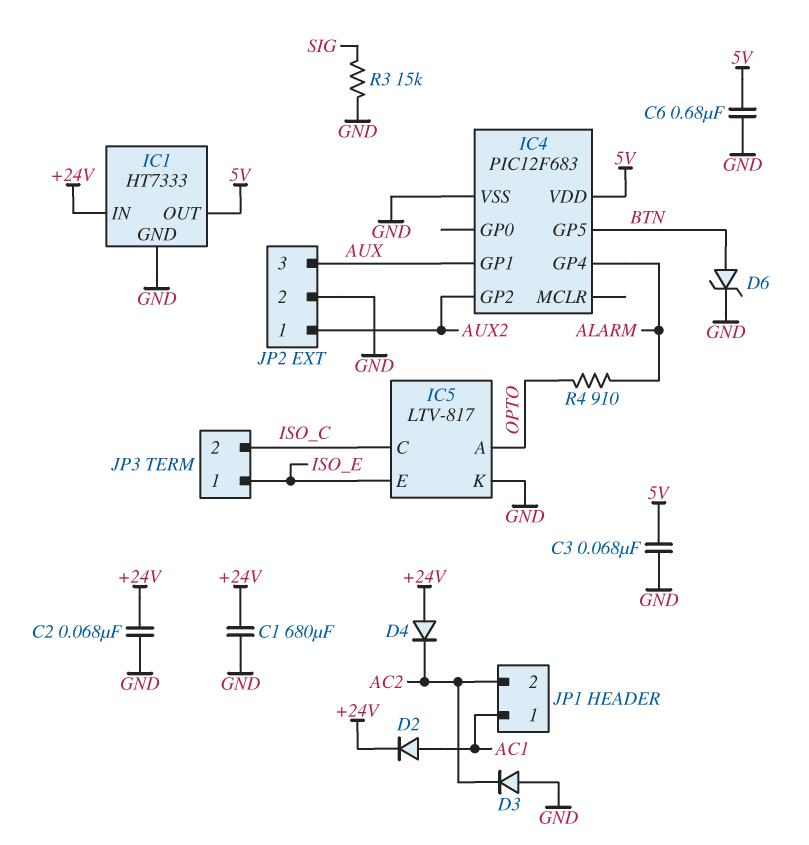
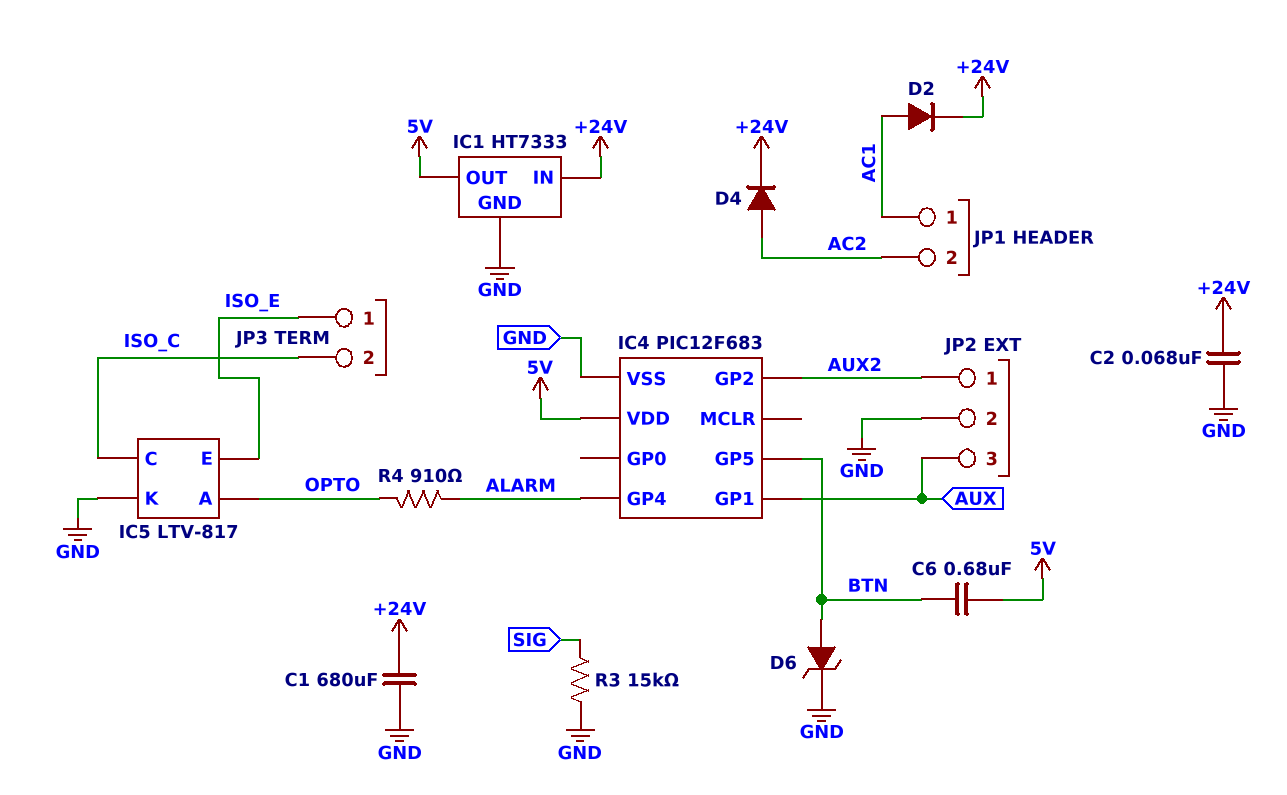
C3: 68nF (5V, GND) -> none
C6: 680nF (5V, GND) -> 680nF (5V, BTN)
D3: diode (A GND, K AC2) -> none
D4: diode (A +24V, K AC2) -> diode (A AC2, K +24V)

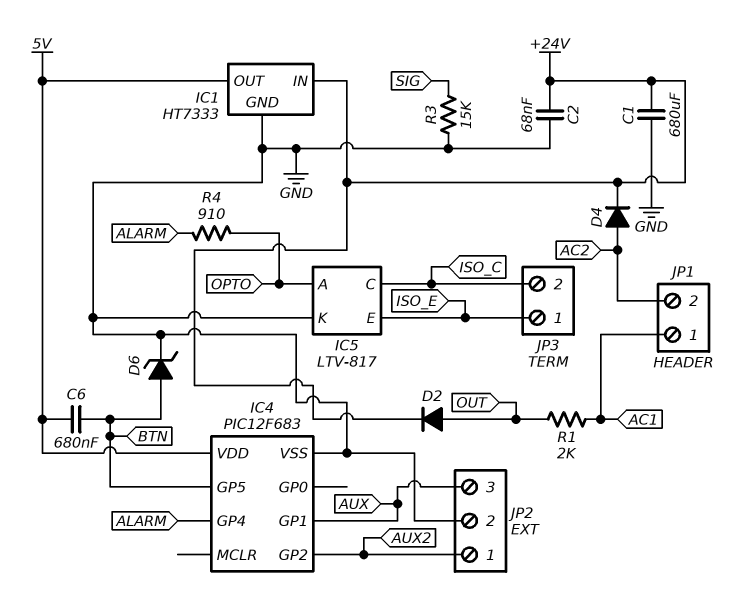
D2: diode (A AC1, K +24V) -> diode (A OUT, K +24V)
R1: none -> 2k (AC1, OUT)

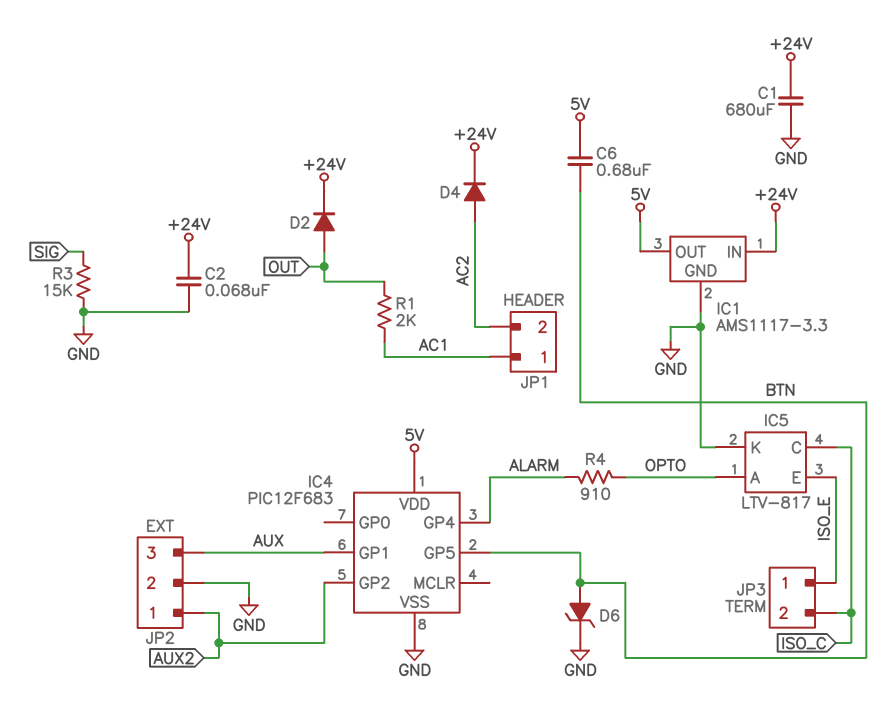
IC1: HT7333 -> AMS1117-3.3

